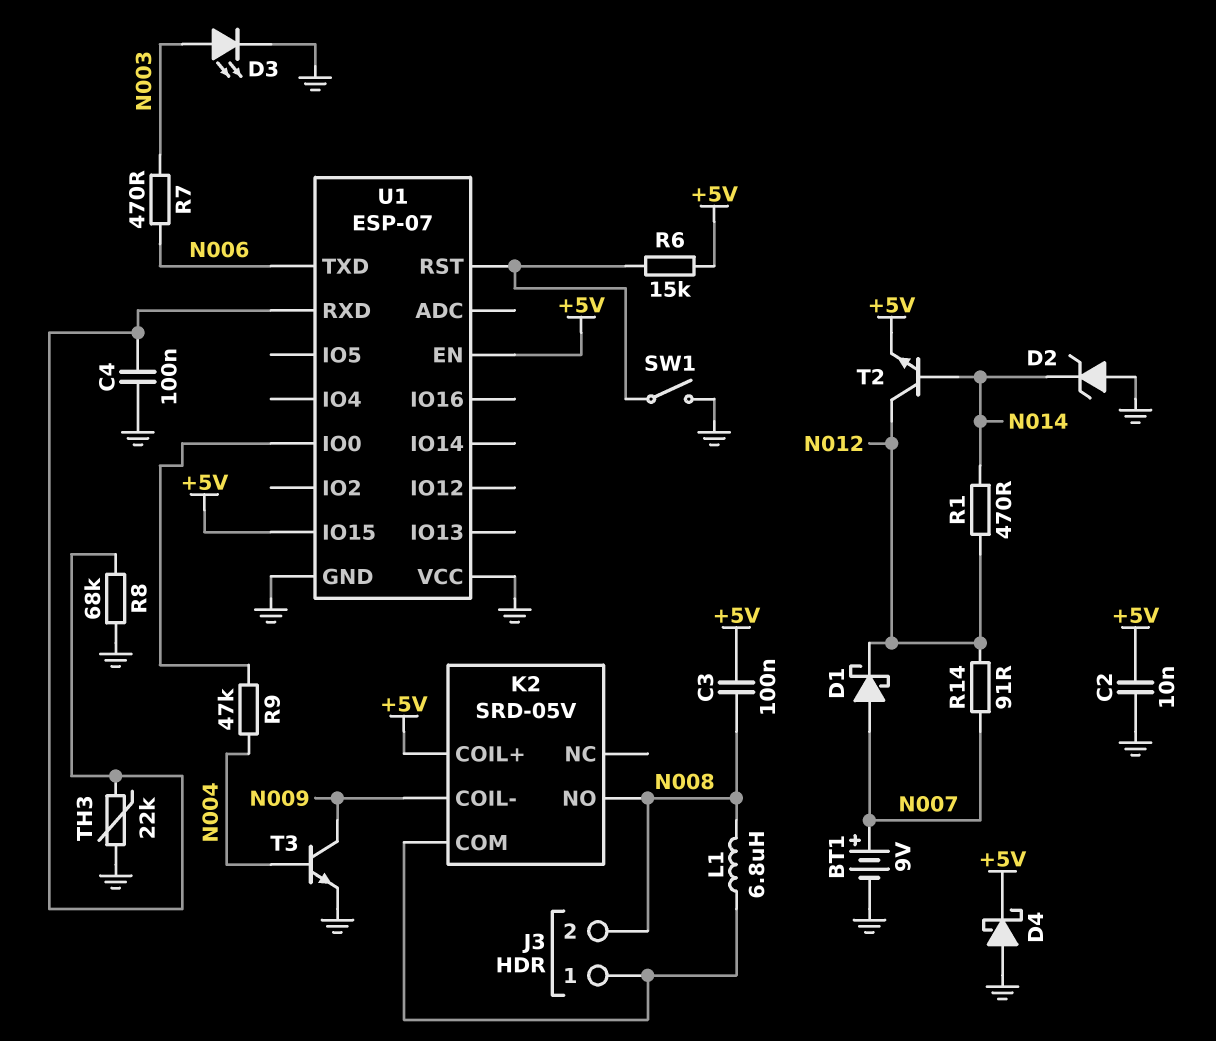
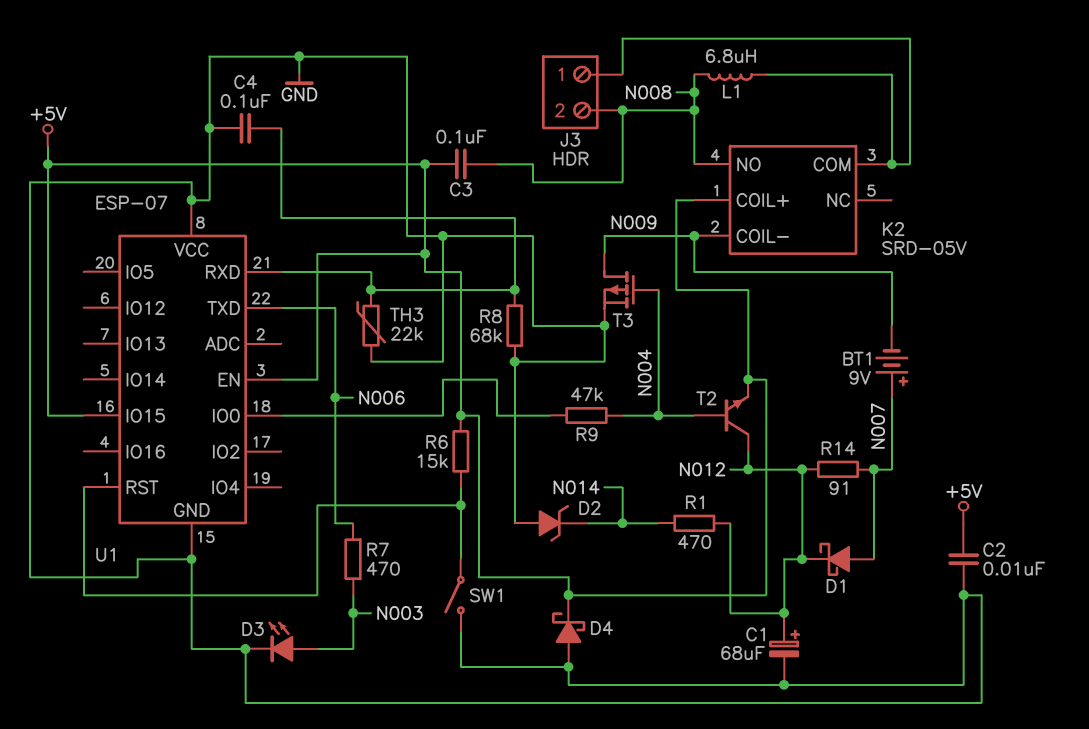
BT1: 9V (plus N007, minus GND) -> 9V (plus N007, minus N009)
C1: none -> 68uF (plus N012, minus GND)
T2: NPN (B N014, C N012, E +5V) -> NPN (B N004, C N012, E +5V)
T3: NPN (B N004, C N009, E GND) -> PMOS (G N004, D N009, S GND)

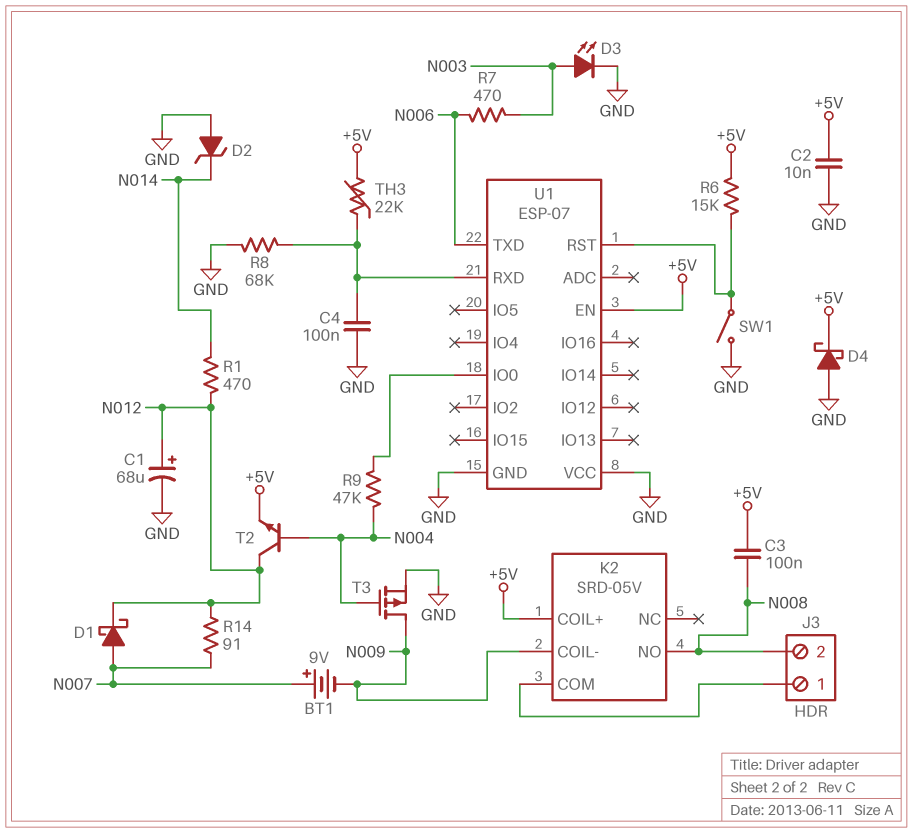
L1: 6.8uH (J3/1, N008) -> none
TH3: 22k (GND, U1/RXD) -> 22k (+5V, U1/RXD)
U1 pin IO15: +5V -> none

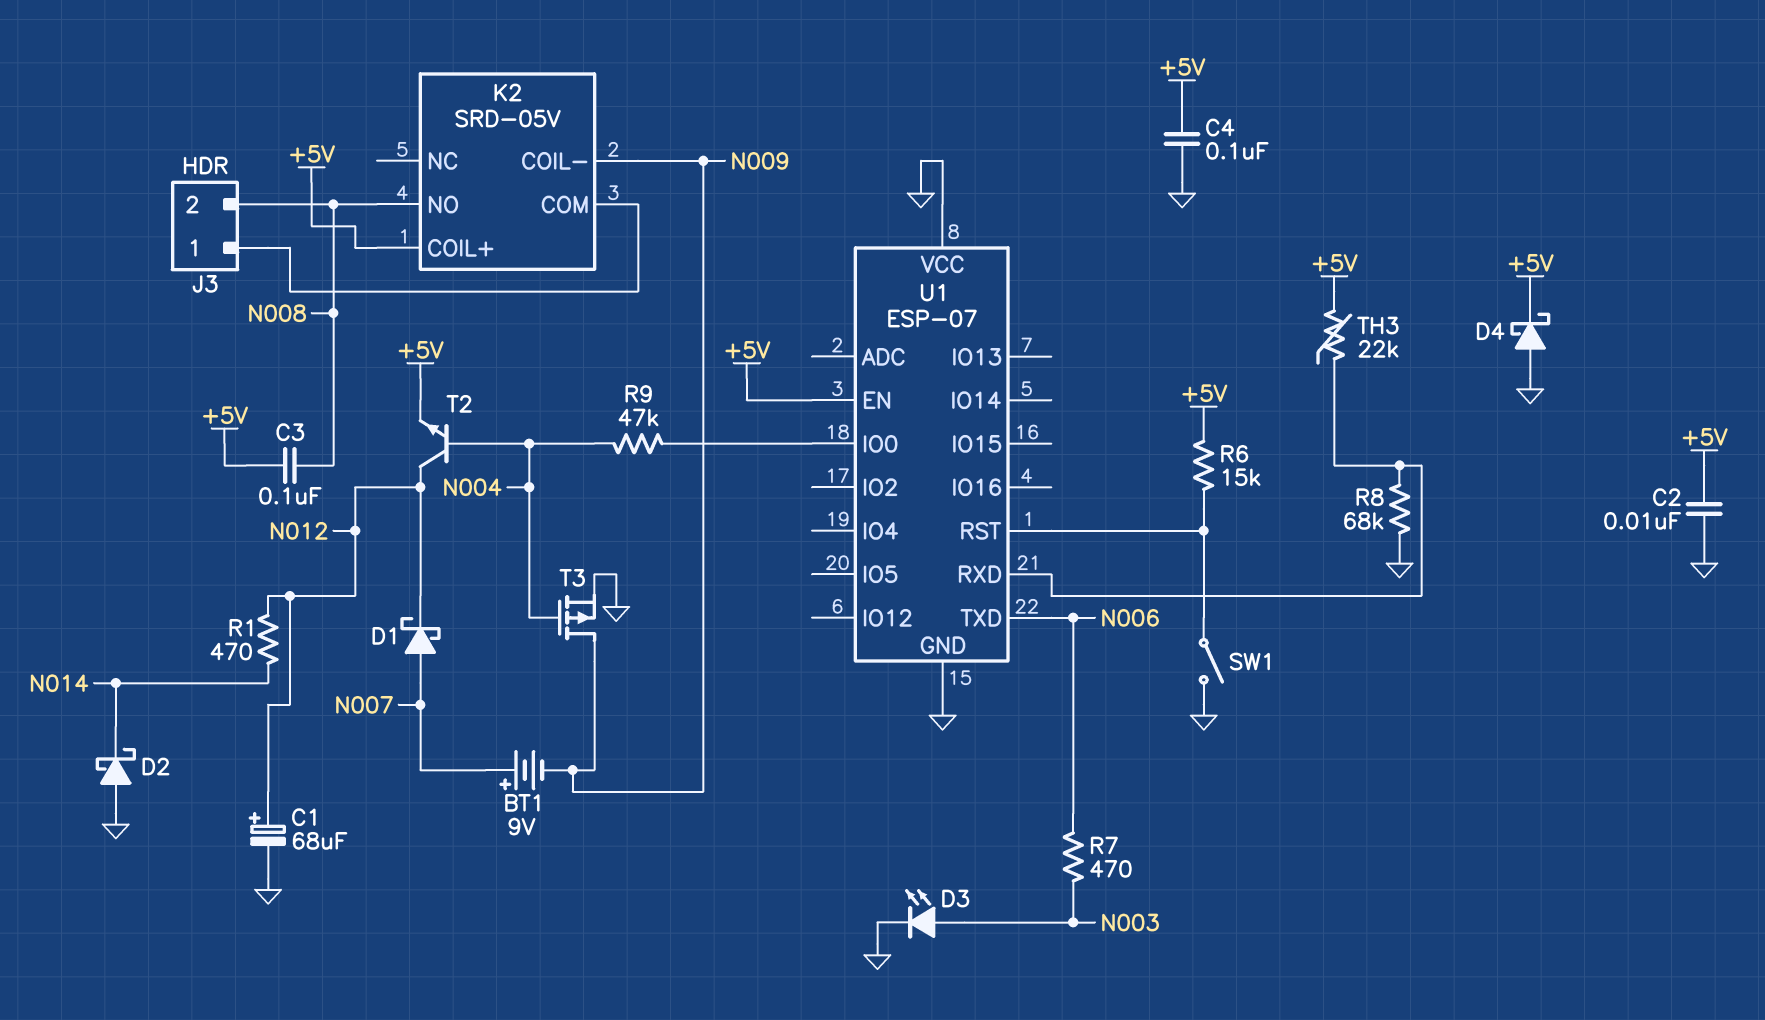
C4: 100nF (GND, U1/RXD) -> 100nF (+5V, GND)
D2: zener (A GND, K N014) -> schottky (A GND, K N014)
R14: 91 (N007, N012) -> none

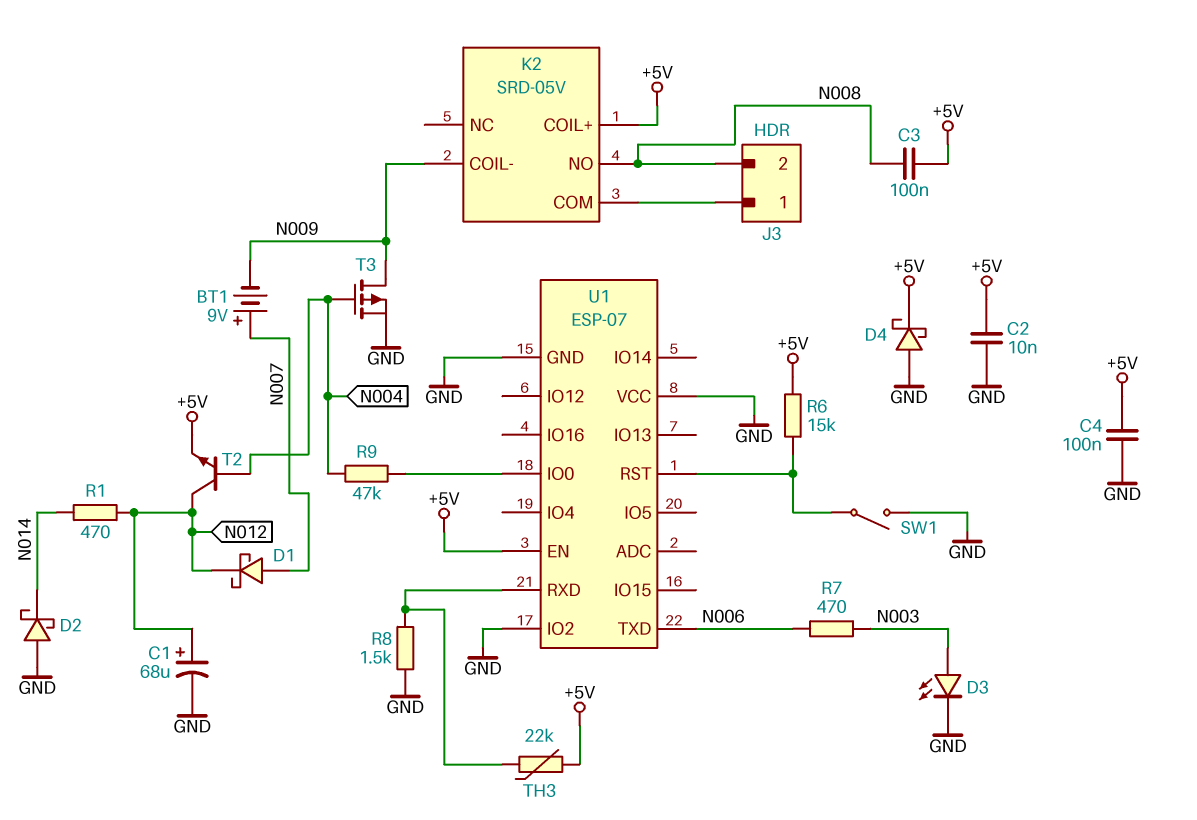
R8: 68k (GND, U1/RXD) -> 1.5k (GND, U1/RXD)
U1 pin IO2: none -> GND

